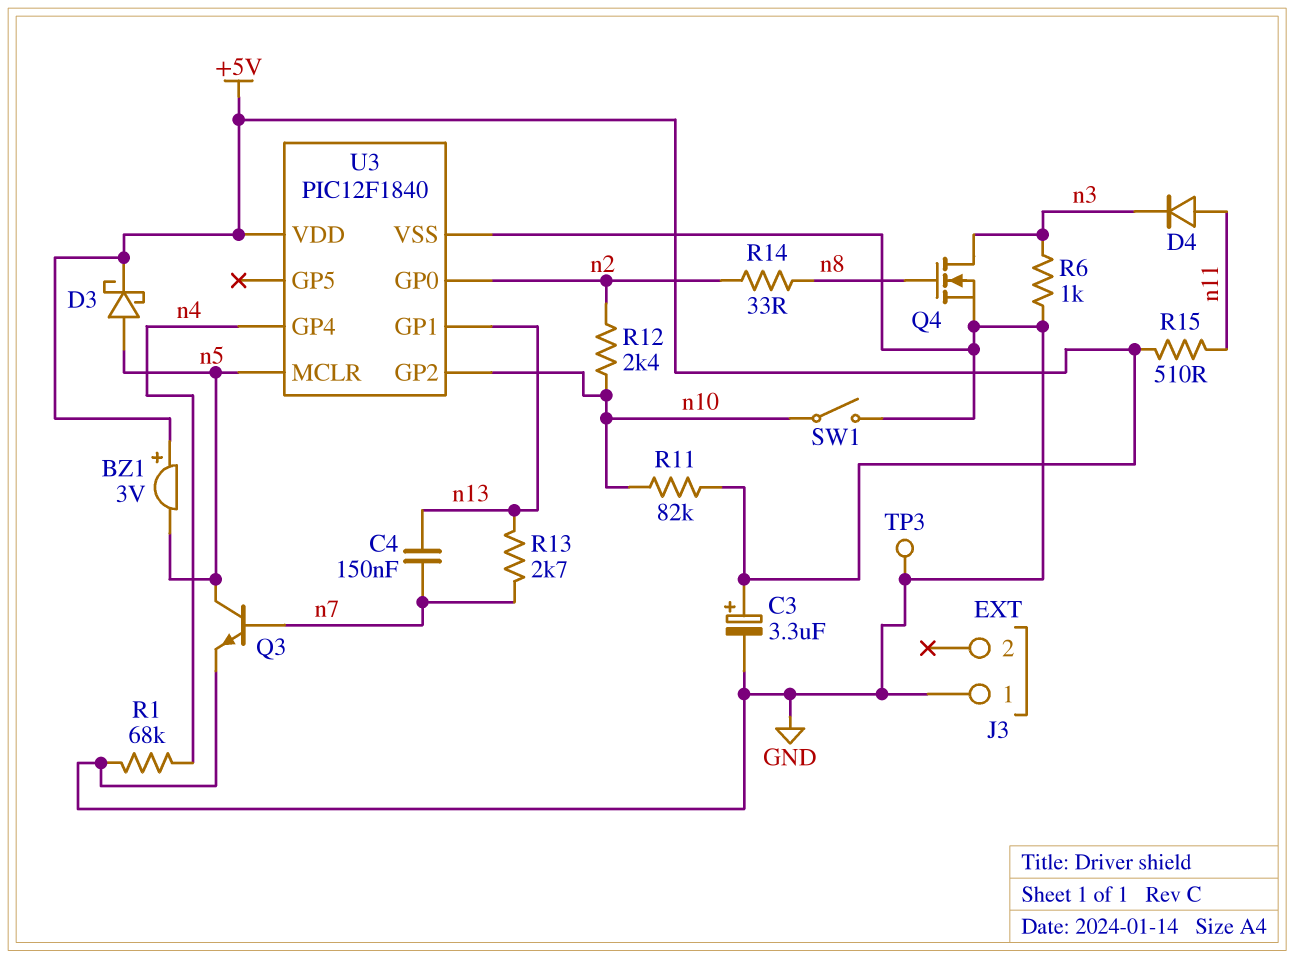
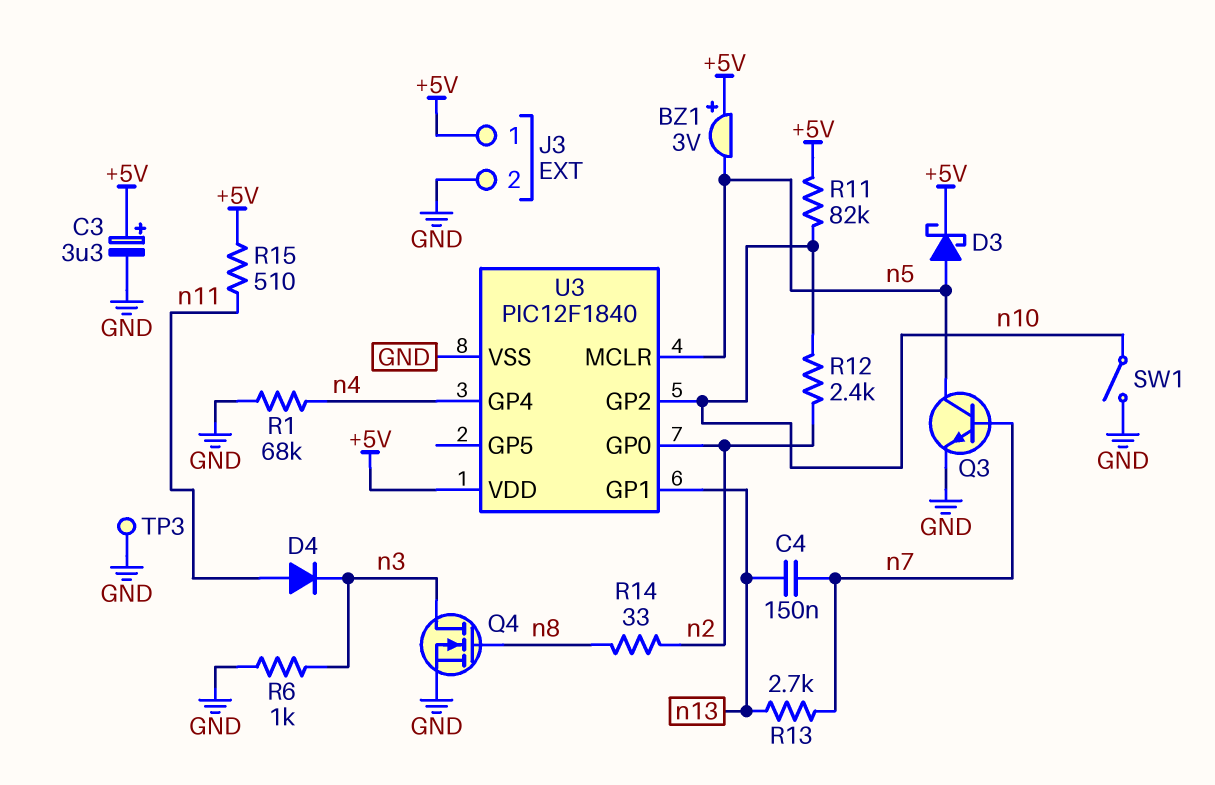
J3 pin 1: GND -> +5V
J3 pin 2: none -> GND

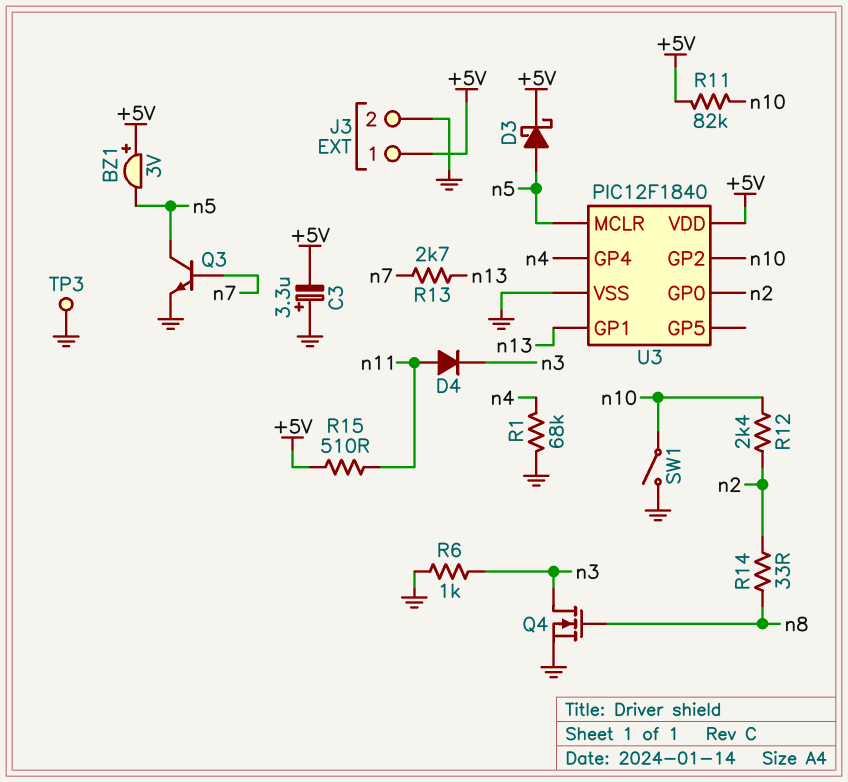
C3: 3.3uF (plus +5V, minus GND) -> 3.3uF (plus GND, minus +5V)
C4: 150nF (n7, n13) -> none

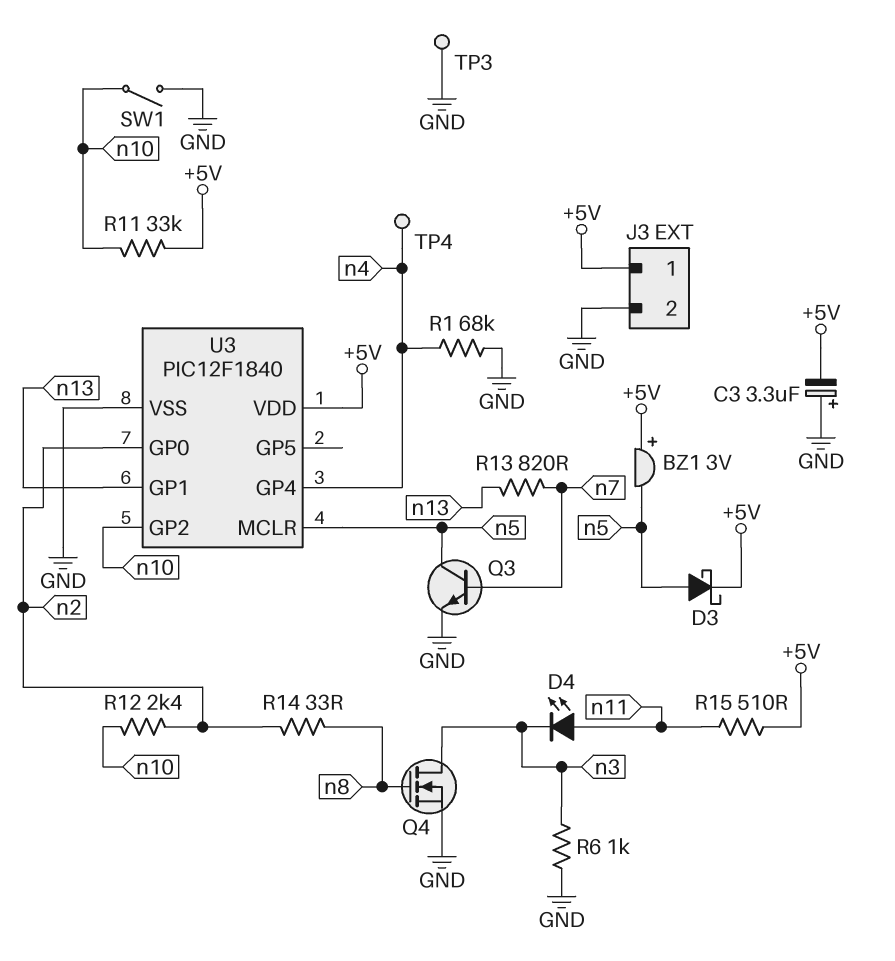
D4: diode (A n11, K n3) -> LED (A n11, K n3)
R11: 82k (+5V, n10) -> 33k (+5V, n10)
R13: 2.7k (n7, n13) -> 820 (n7, n13)
TP4: none -> test point (n4)

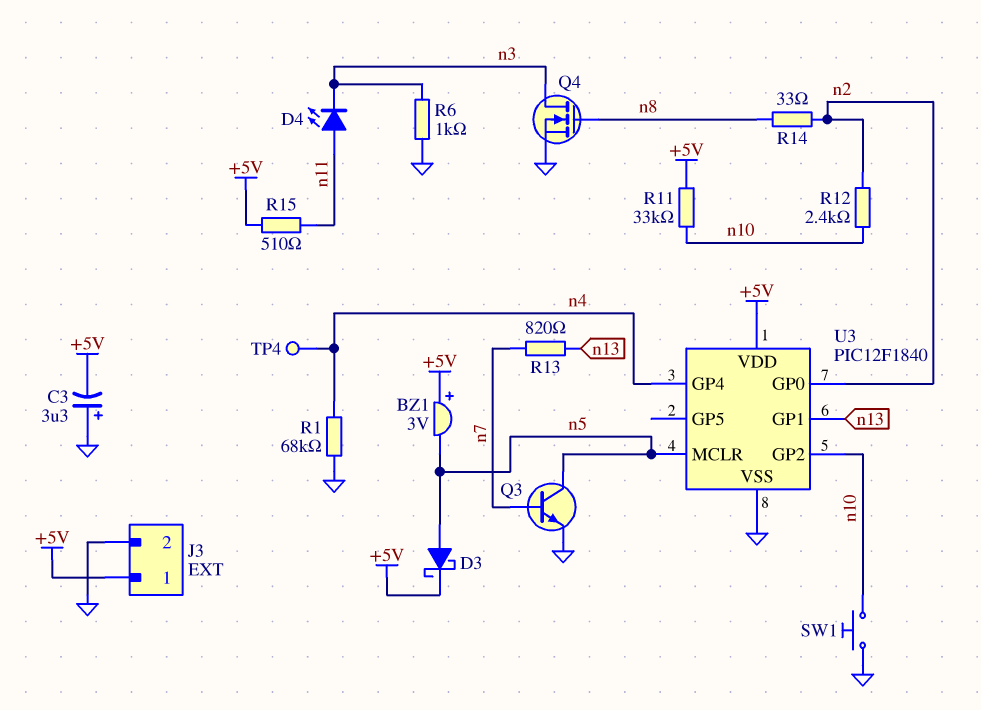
SW1: switch (GND, n10) -> button (GND, n10)
TP3: test point (GND) -> none

